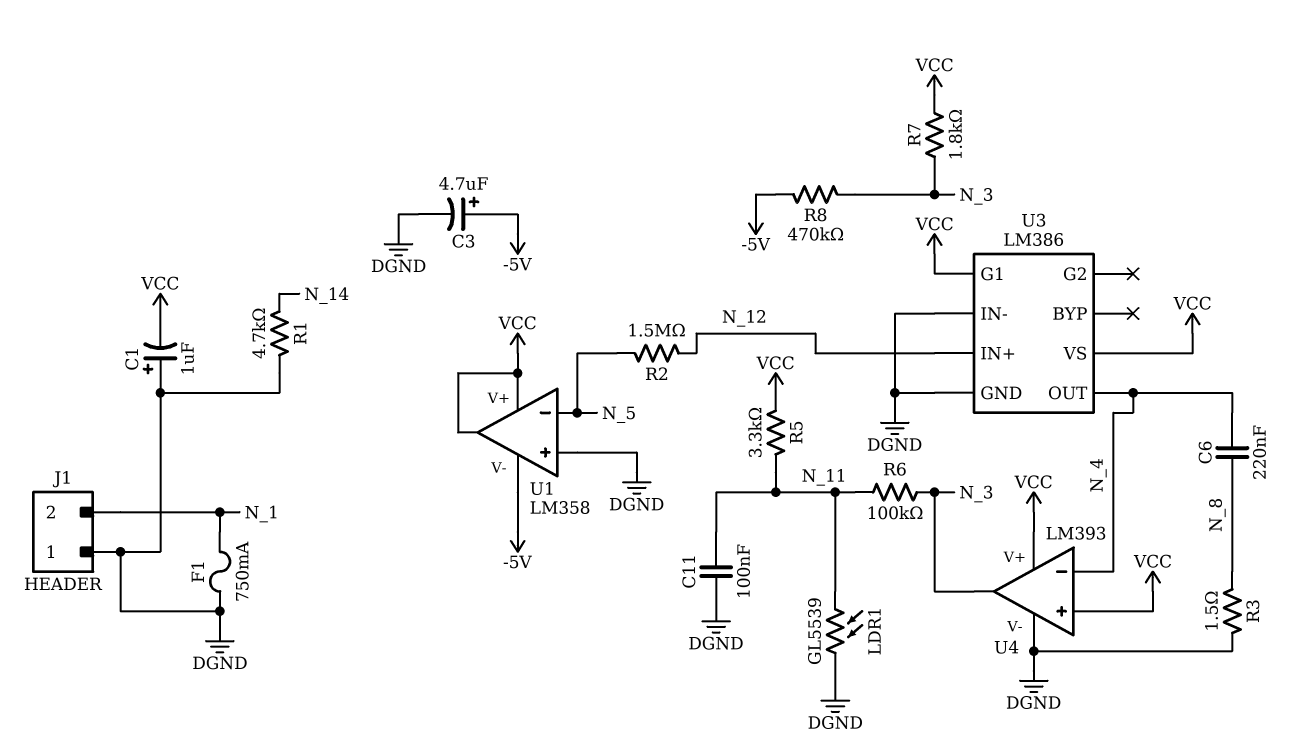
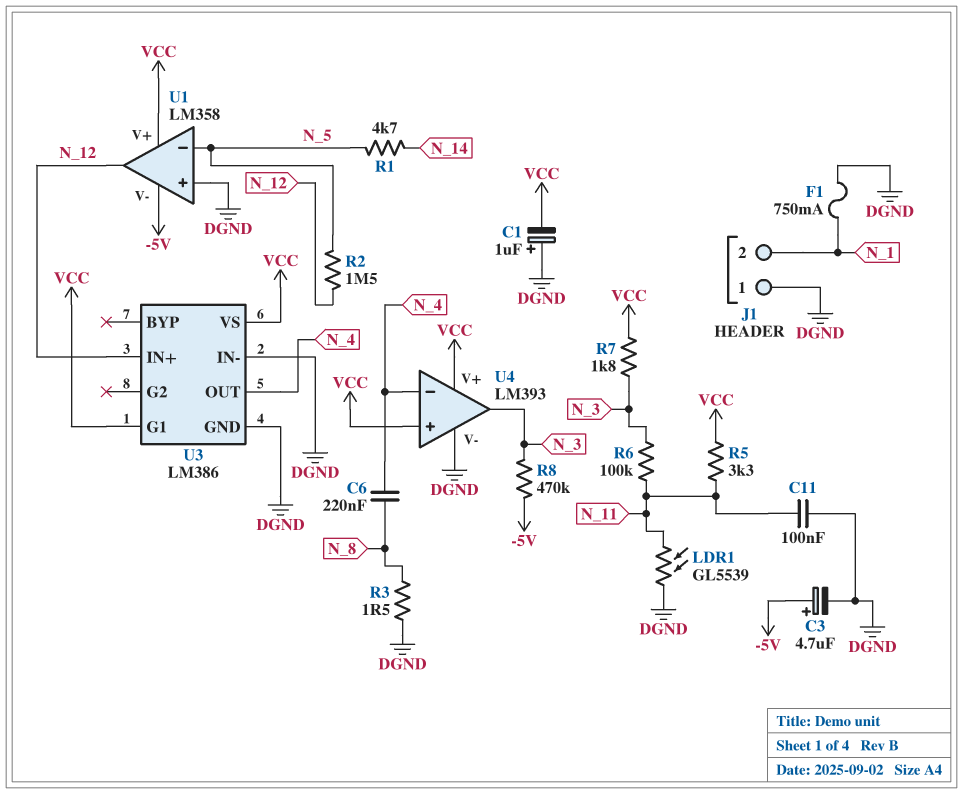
R1: 4.7k (DGND, N_14) -> 4.7k (N_5, N_14)
U1 pin out: VCC -> N_12

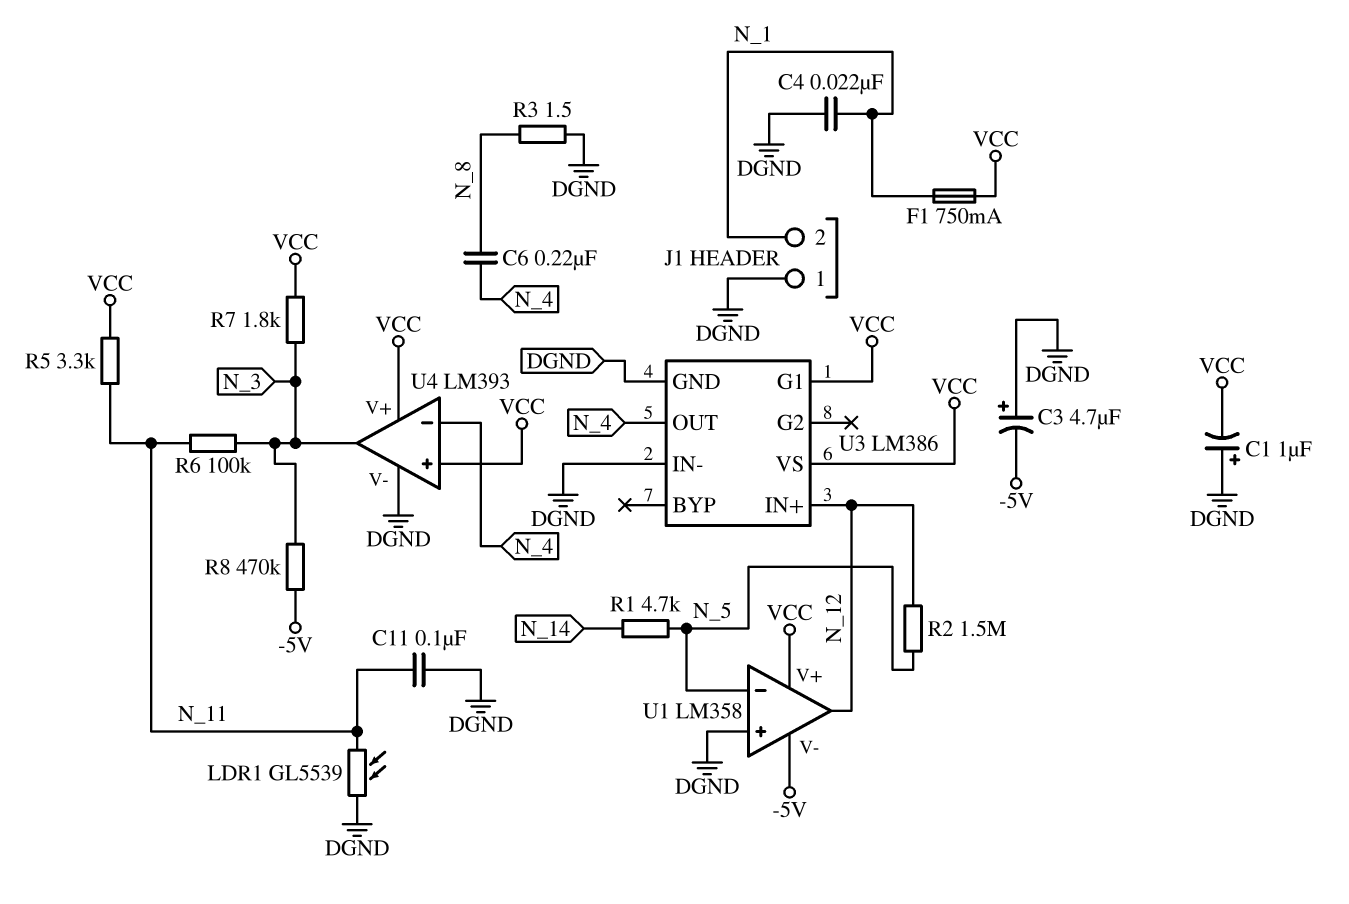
C3: 4.7uF (plus -5V, minus DGND) -> 4.7uF (plus DGND, minus -5V)
C4: none -> 22nF (DGND, N_1)
F1: 750mA (DGND, N_1) -> 750mA (N_1, VCC)

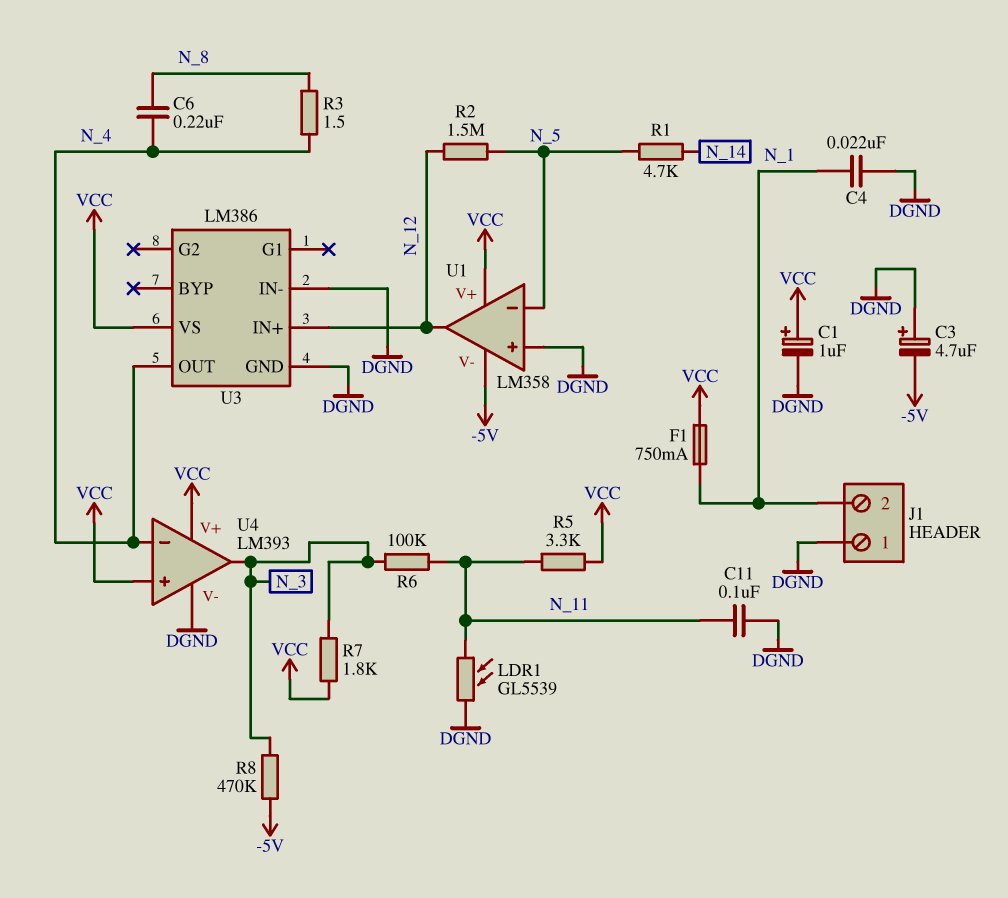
C1: 1uF (plus DGND, minus VCC) -> 1uF (plus VCC, minus DGND)
R3: 1.5 (DGND, N_8) -> 1.5 (N_4, N_8)
U3 pin G1: VCC -> none

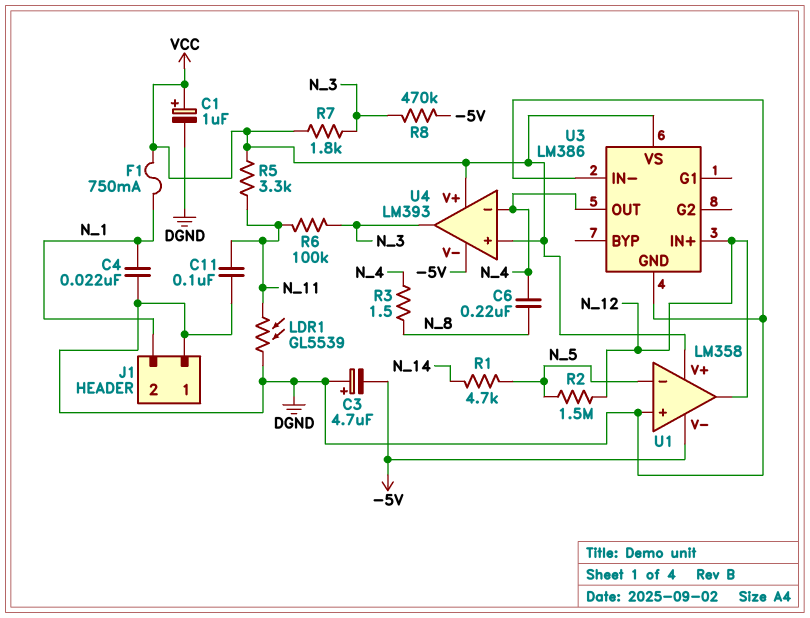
U4 pin V-: DGND -> -5V

